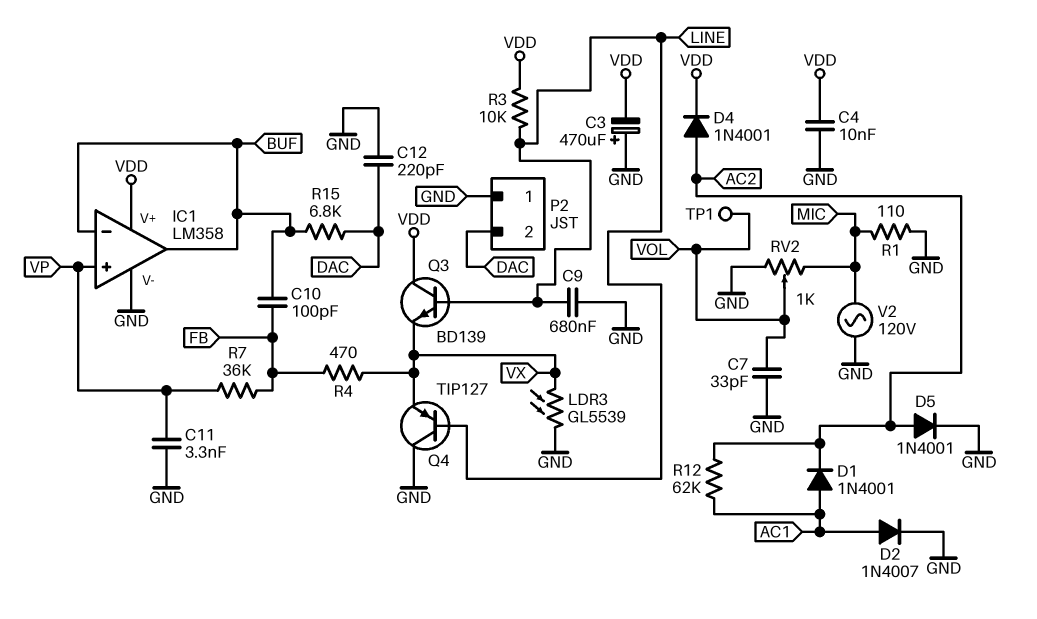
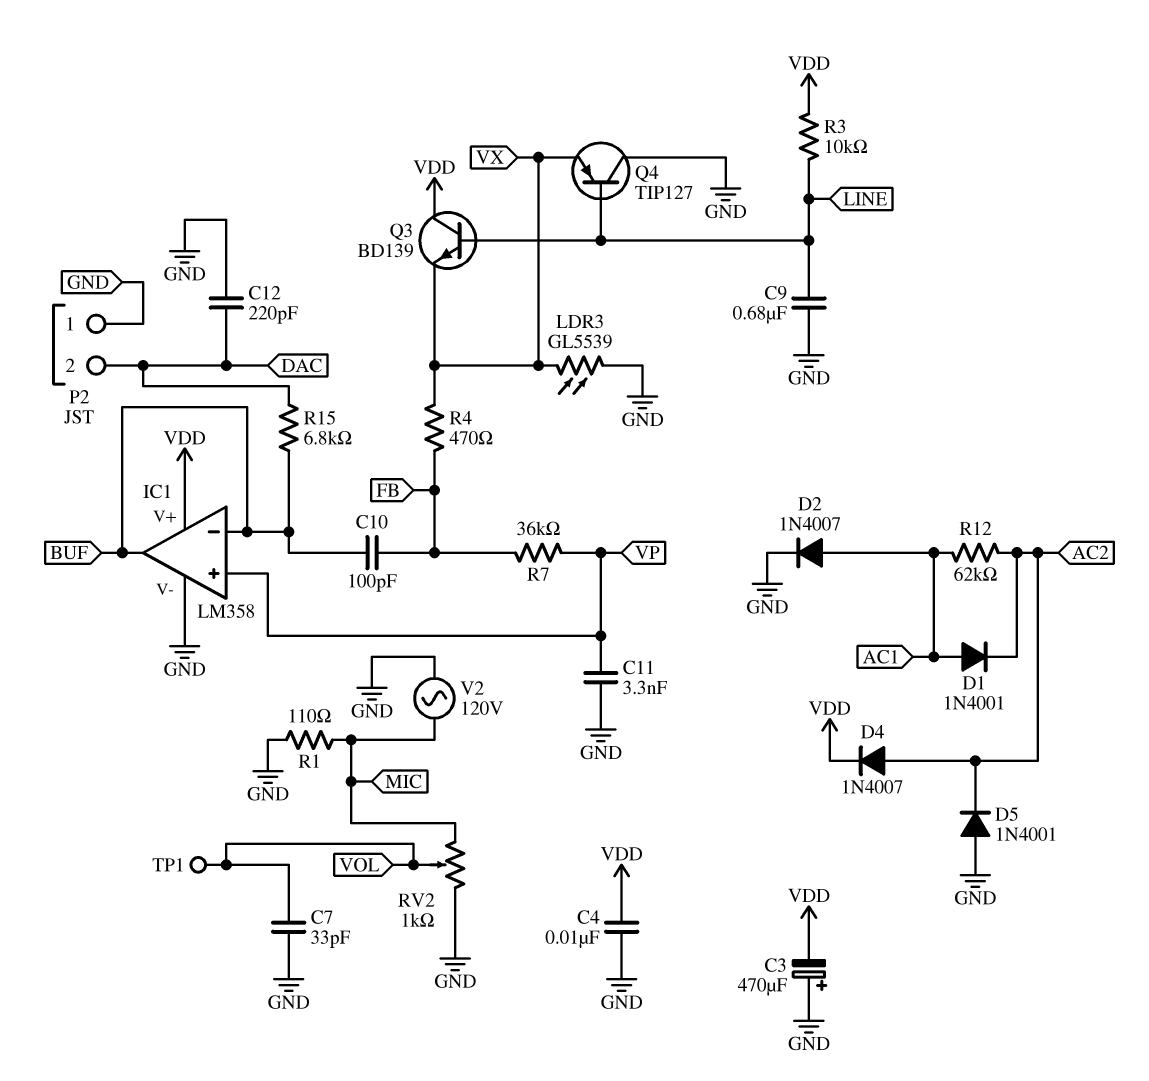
D4: diode 1N4001 (A AC2, K VDD) -> diode 1N4007 (A AC2, K VDD)
D5: diode 1N4001 (A AC2, K GND) -> diode 1N4001 (A GND, K AC2)

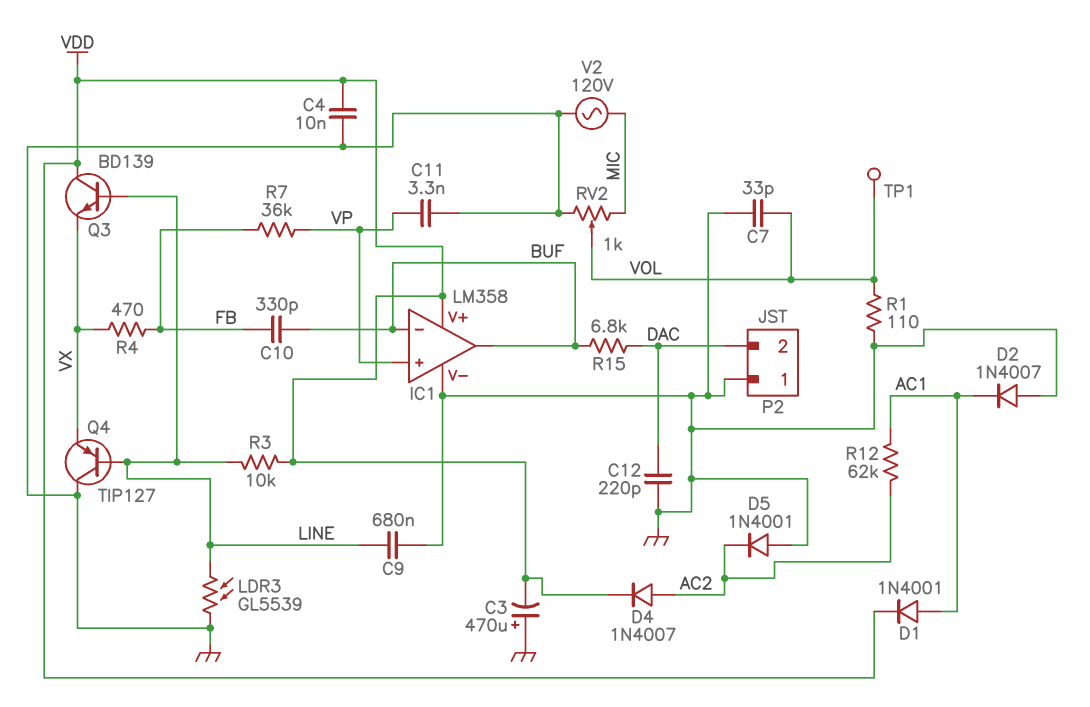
C10: 100pF (BUF, FB) -> 330pF (BUF, FB)
D1: diode 1N4001 (A AC1, K AC2) -> diode 1N4001 (A AC1, K VDD)
D2: diode 1N4007 (A AC1, K GND) -> diode 1N4007 (A GND, K AC1)
LDR3: GL5539 (GND, VX) -> GL5539 (GND, LINE)
R1: 110 (GND, MIC) -> 110 (GND, VOL)

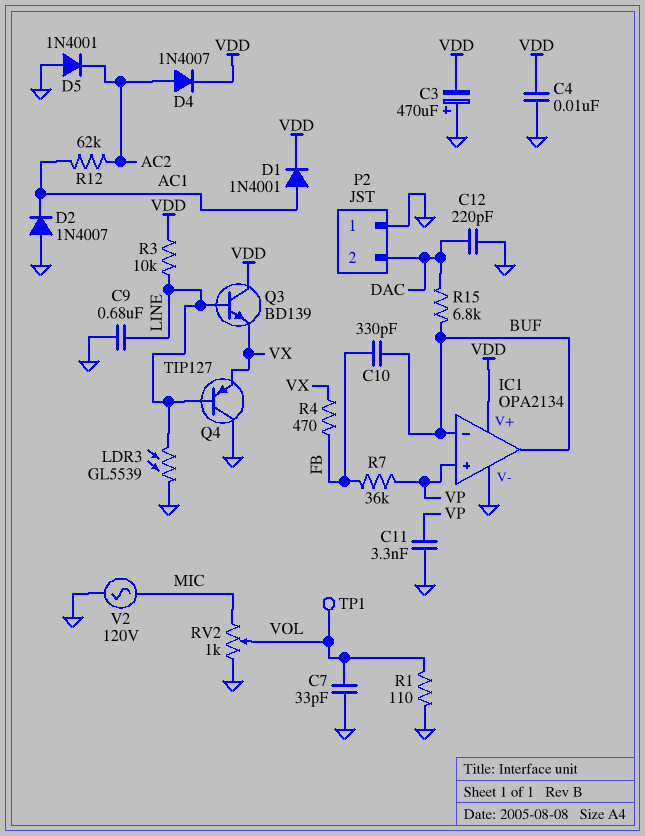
IC1: LM358 -> OPA2134

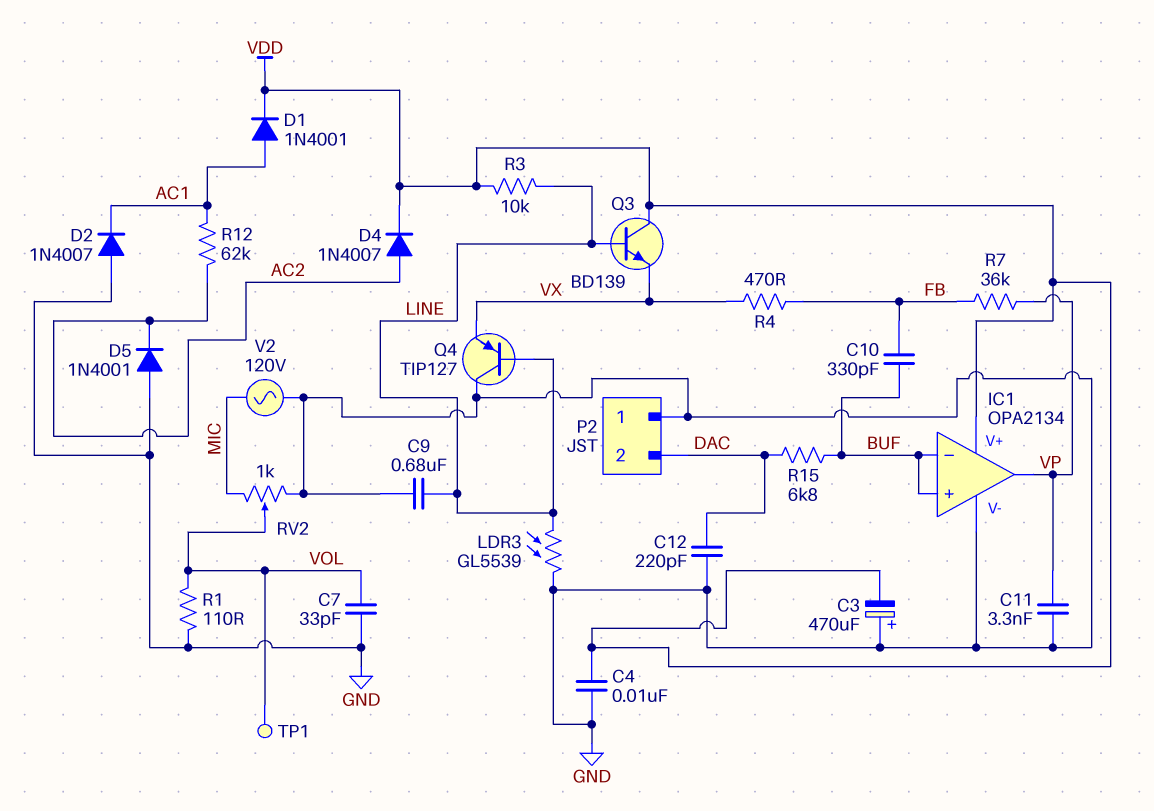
IC1 pin in+: VP -> BUF
IC1 pin out: BUF -> VP

